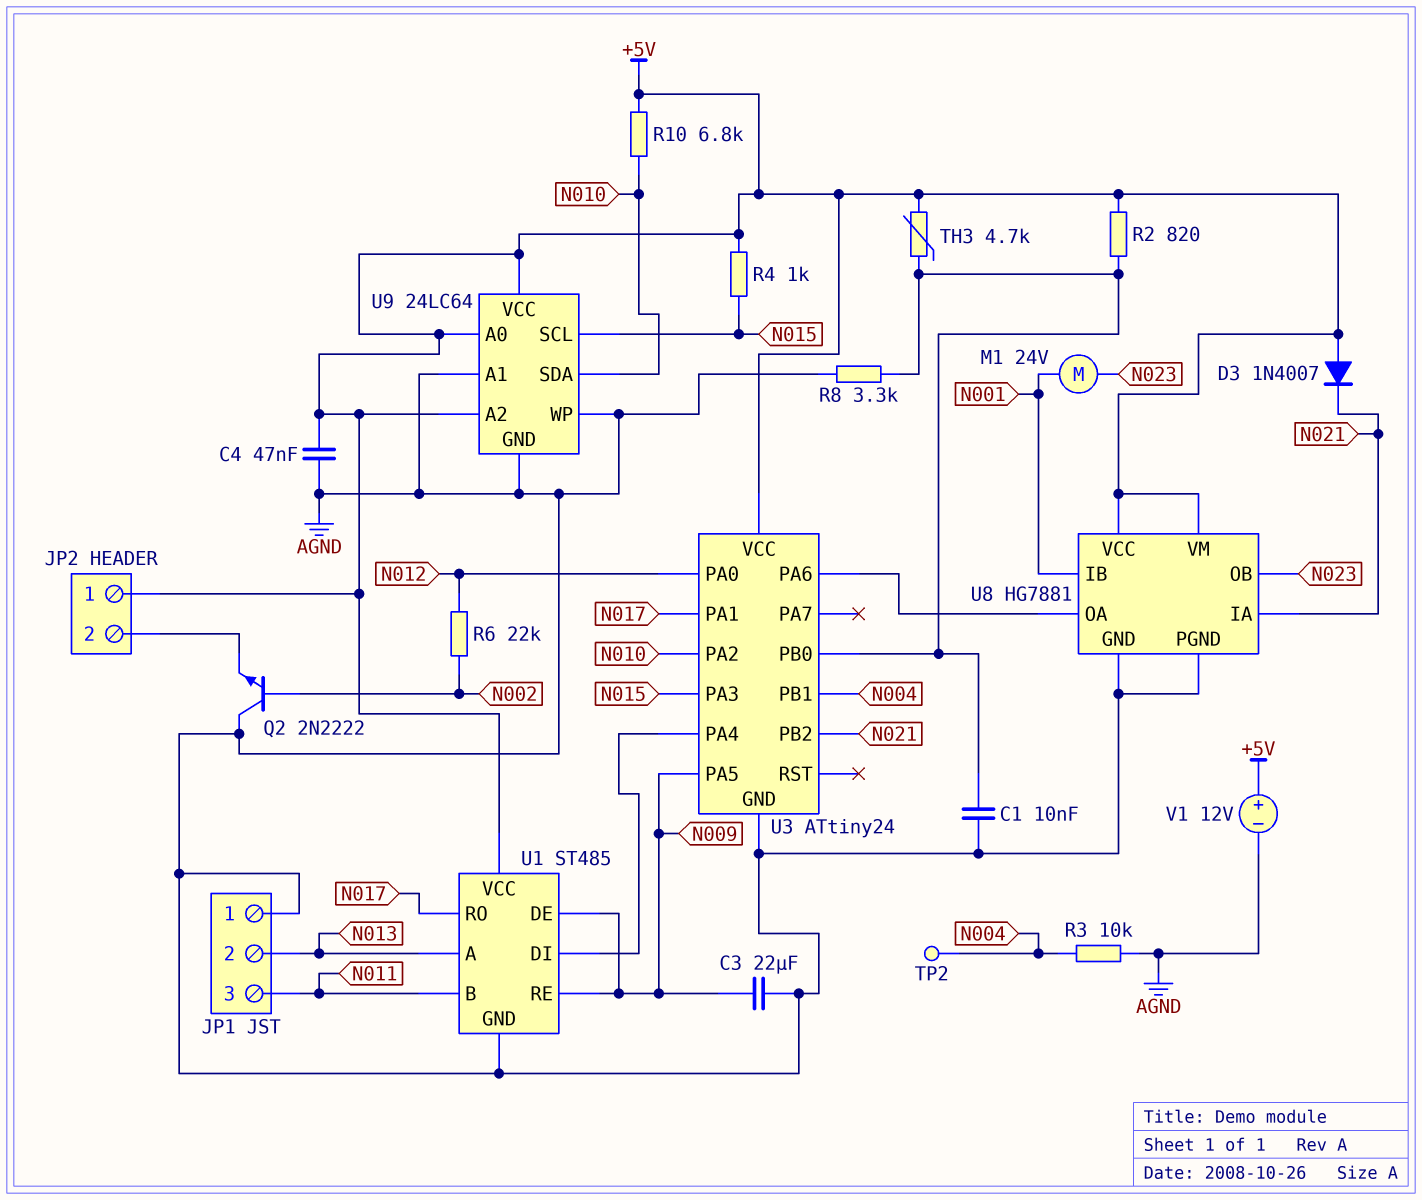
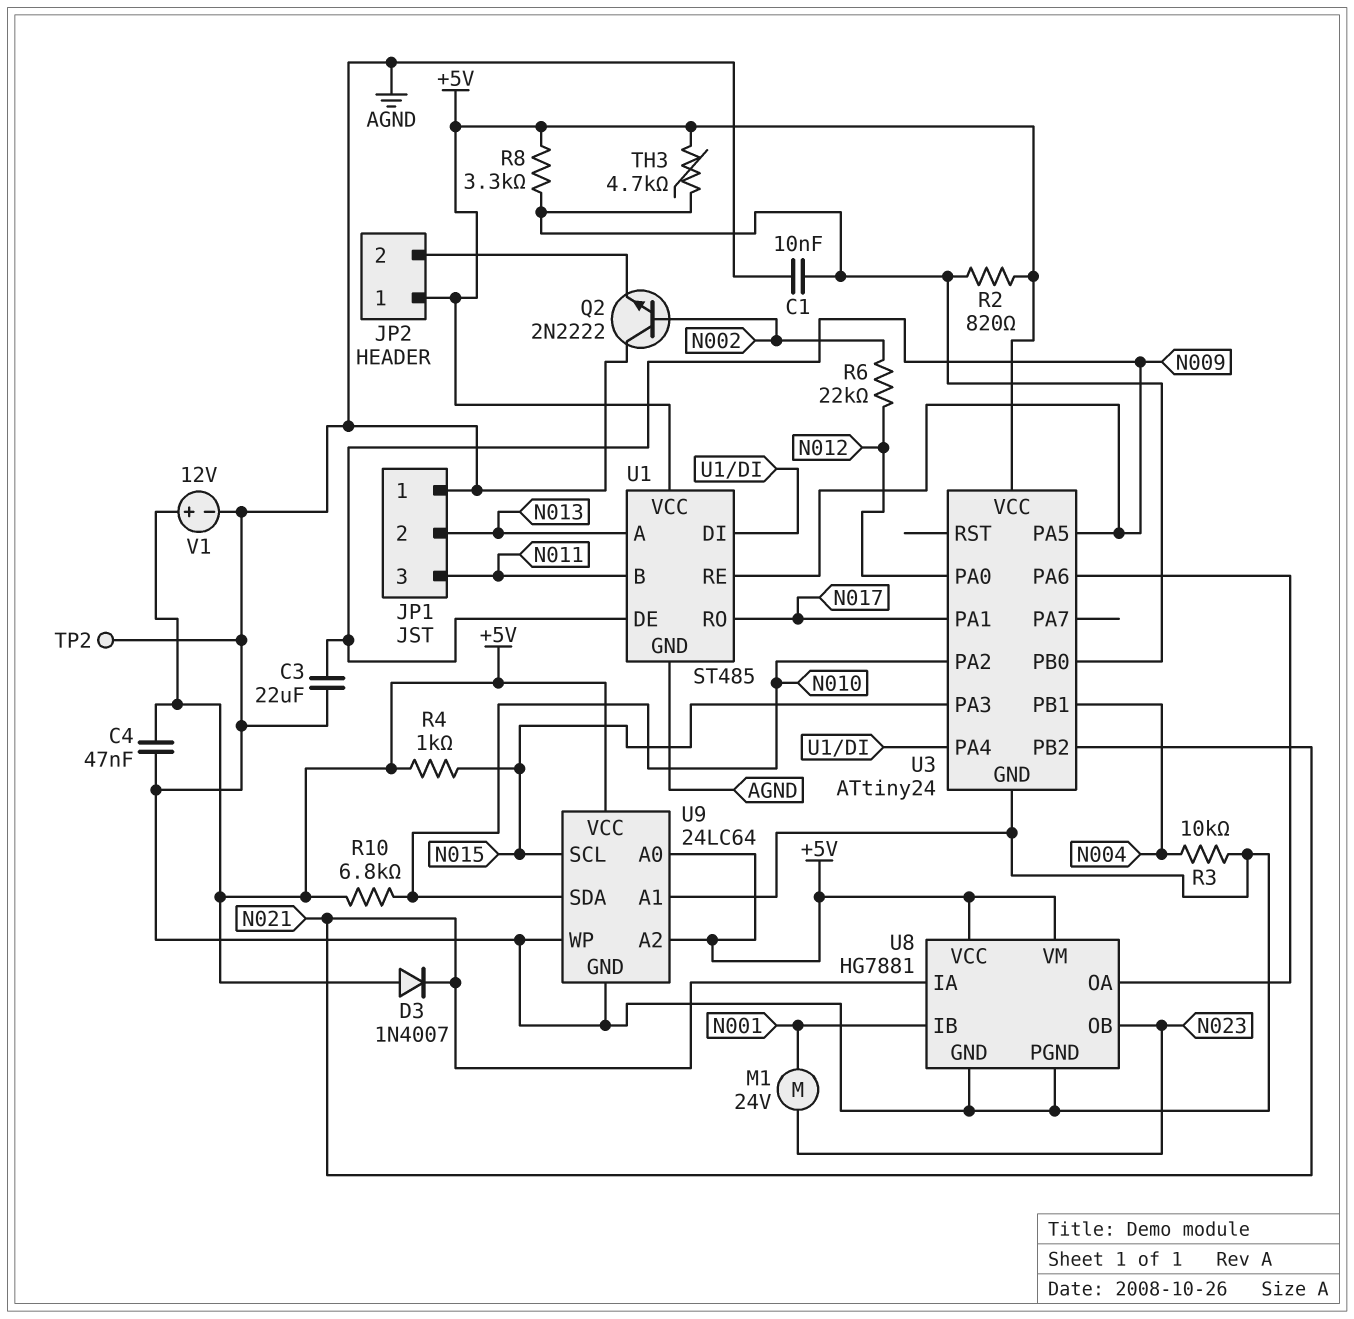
R8: 3.3k (AGND, U3/PB0) -> 3.3k (+5V, U3/PB0)
TP2: test point (N004) -> test point (AGND)

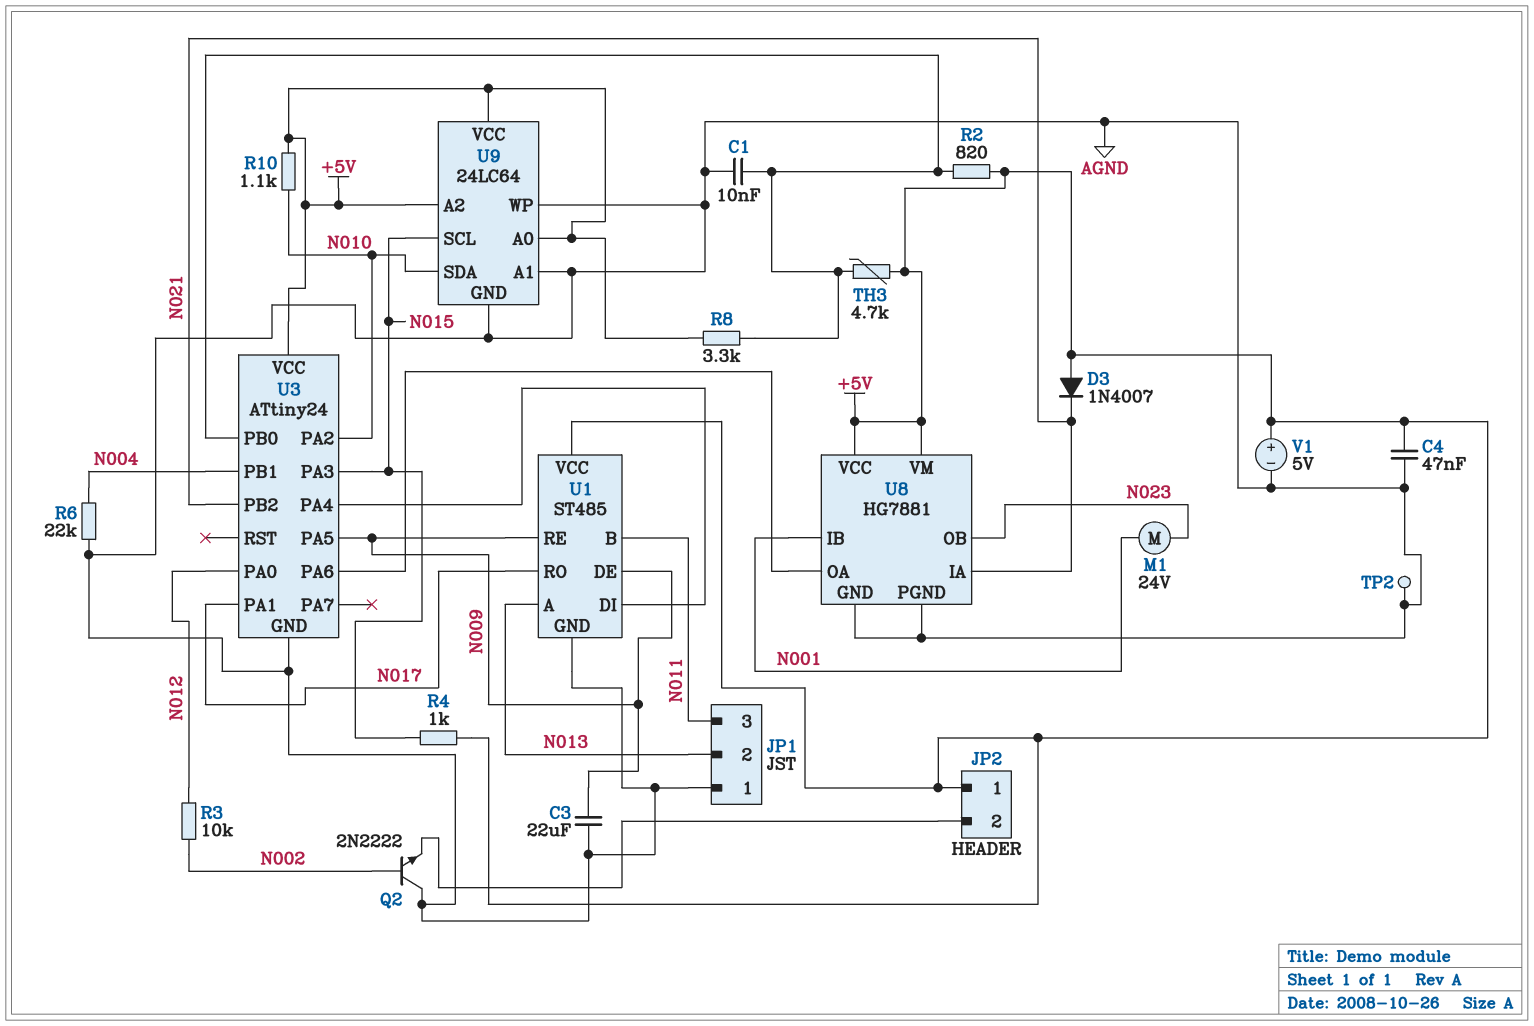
R3: 10k (AGND, N004) -> 10k (N002, N012)
R6: 22k (N002, N012) -> 22k (AGND, N004)
R10: 6.8k (+5V, N010) -> 1.1k (+5V, N010)
V1: 12V (plus +5V, minus AGND) -> 5V (plus +5V, minus AGND)

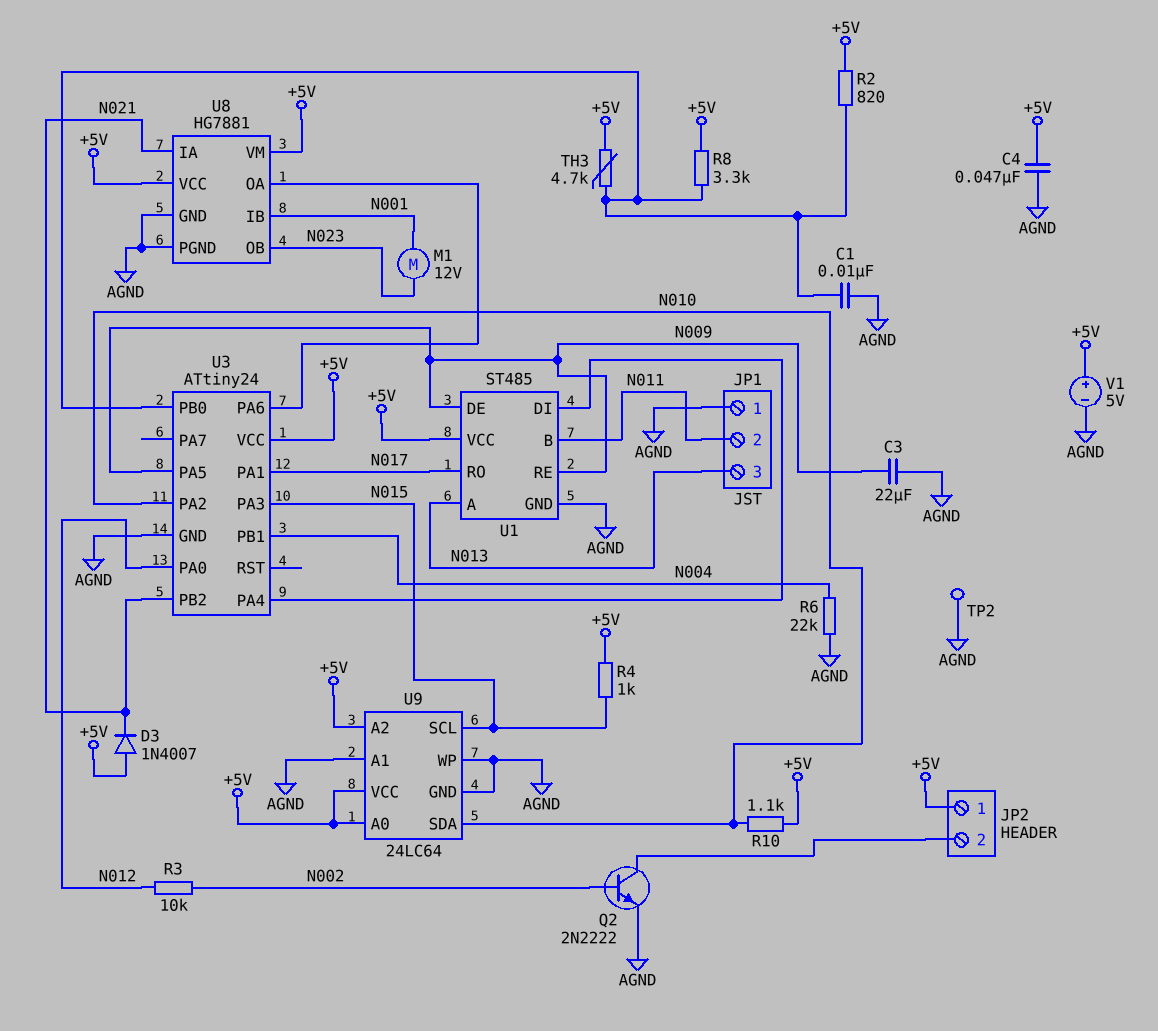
JP1 pin 2: N013 -> N011
JP1 pin 3: N011 -> N013
M1: motor 24V (N001, N023) -> motor 12V (N001, N023)
Q2: NPN 2N2222 (B N002, C AGND, E JP2/2) -> NPN 2N2222 (B N002, C JP2/2, E AGND)

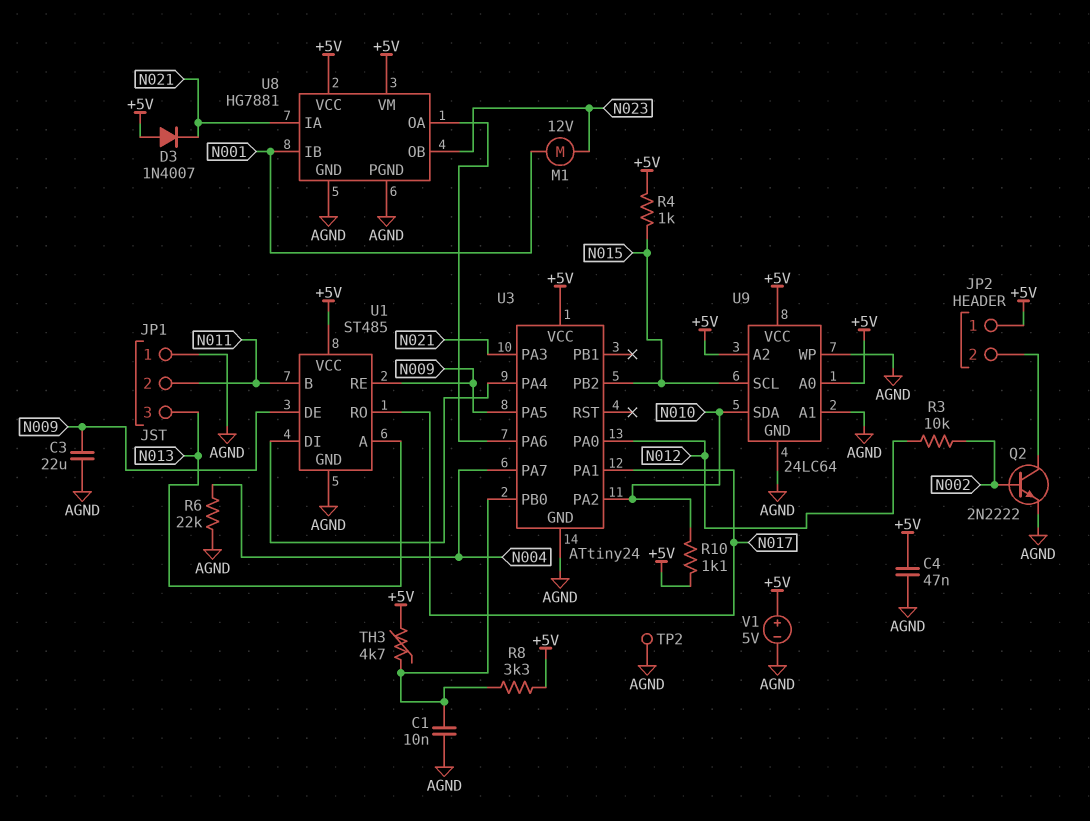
R2: 820 (+5V, U3/PB0) -> none
U3 pin PA3: N015 -> N021
U3 pin PA7: none -> N004
U3 pin PB1: N004 -> none
U3 pin PB2: N021 -> N015

